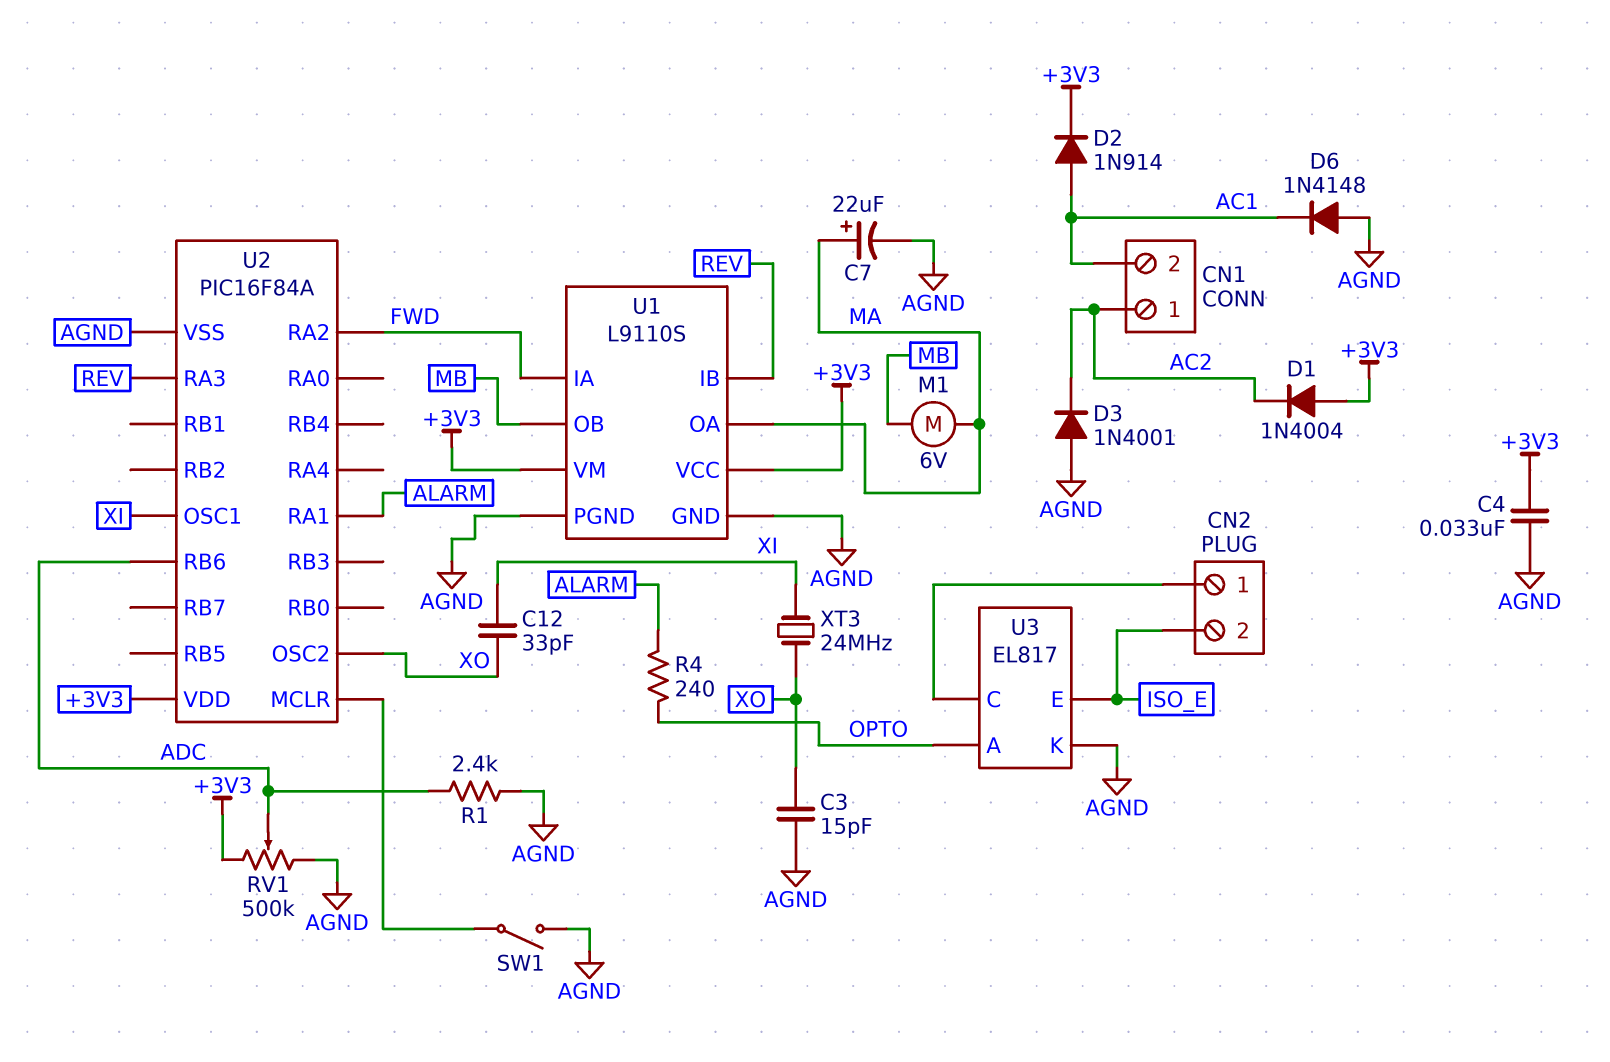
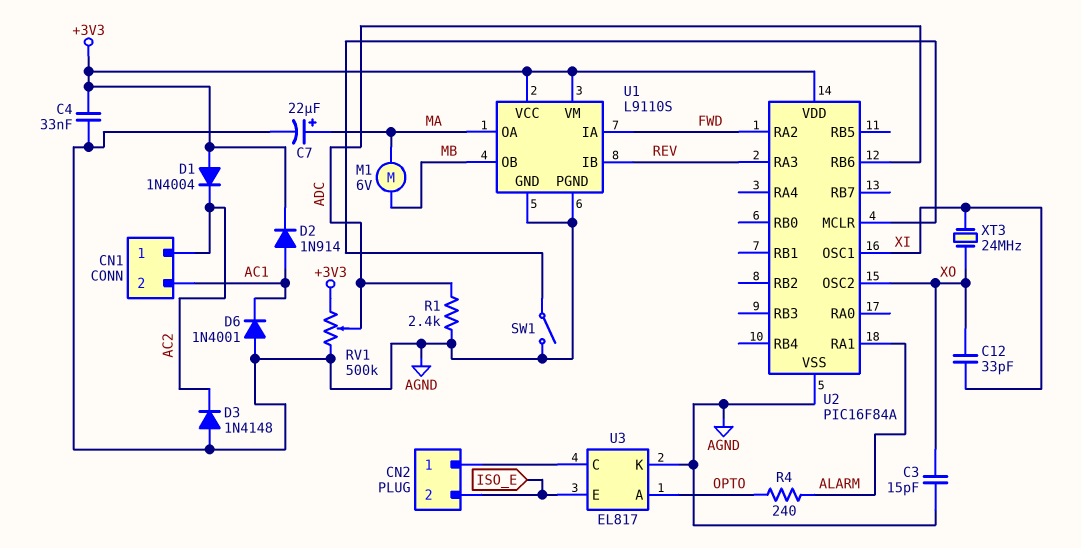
D3: diode 1N4001 (A AGND, K AC2) -> diode 1N4148 (A AGND, K AC2)
D6: diode 1N4148 (A AGND, K AC1) -> diode 1N4001 (A AGND, K AC1)

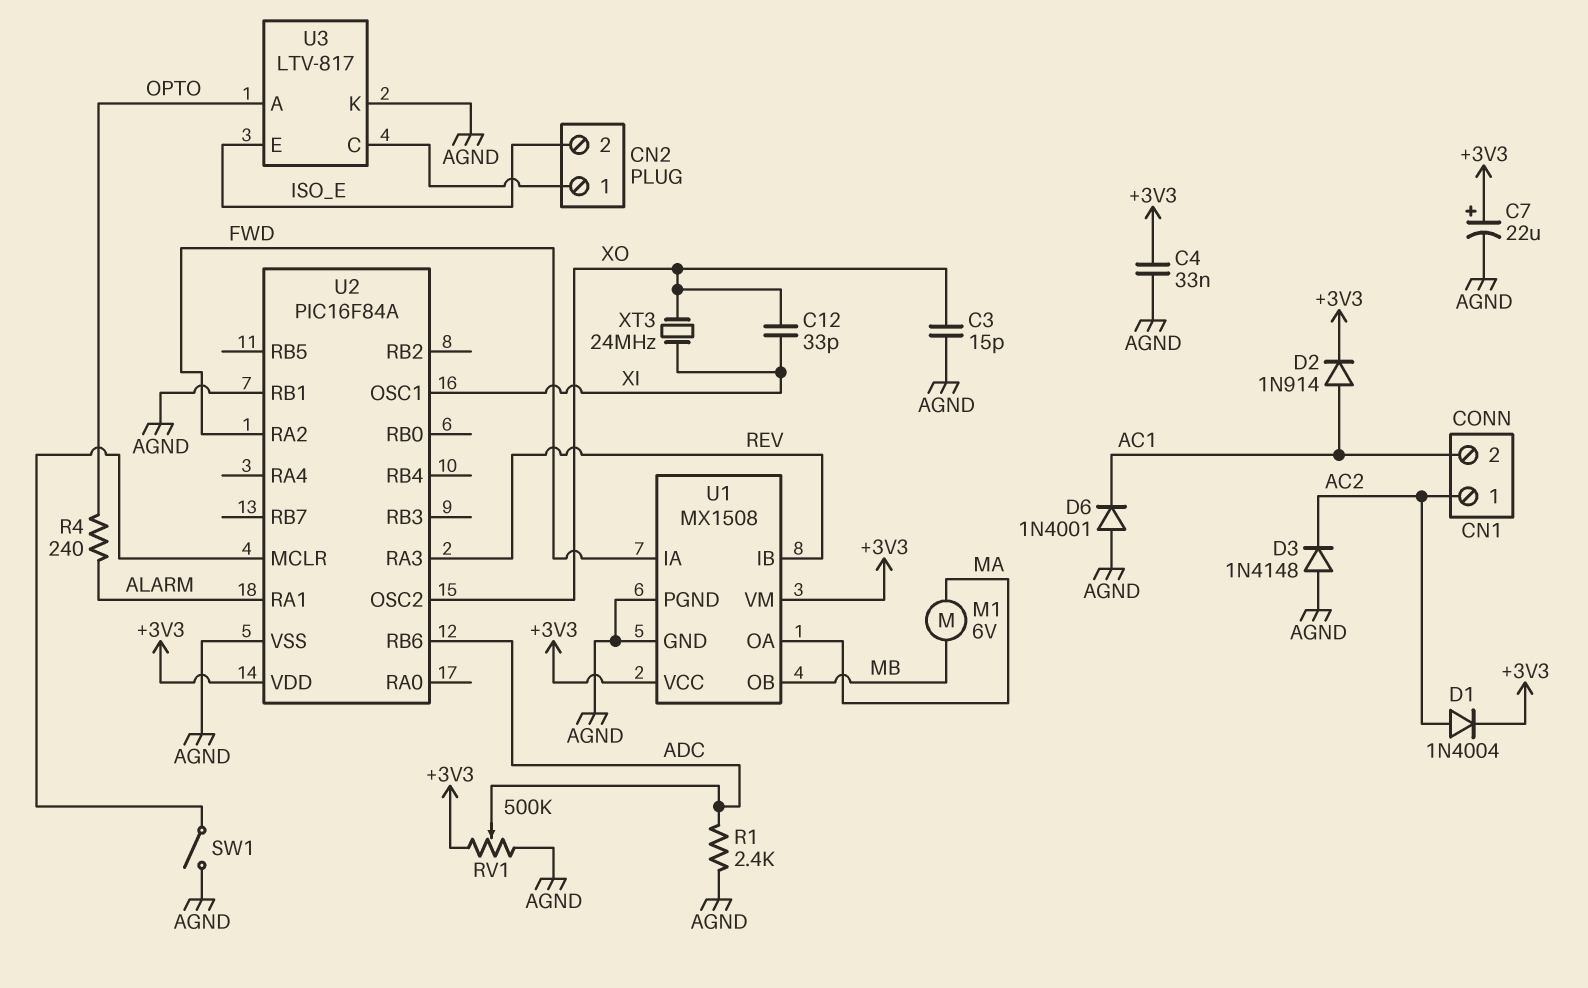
C7: 22uF (plus MA, minus AGND) -> 22uF (plus +3V3, minus AGND)
D1: diode 1N4004 (A +3V3, K AC2) -> diode 1N4004 (A AC2, K +3V3)
U1: L9110S -> MX1508
U2 pin RB1: none -> AGND
U3: EL817 -> LTV-817

